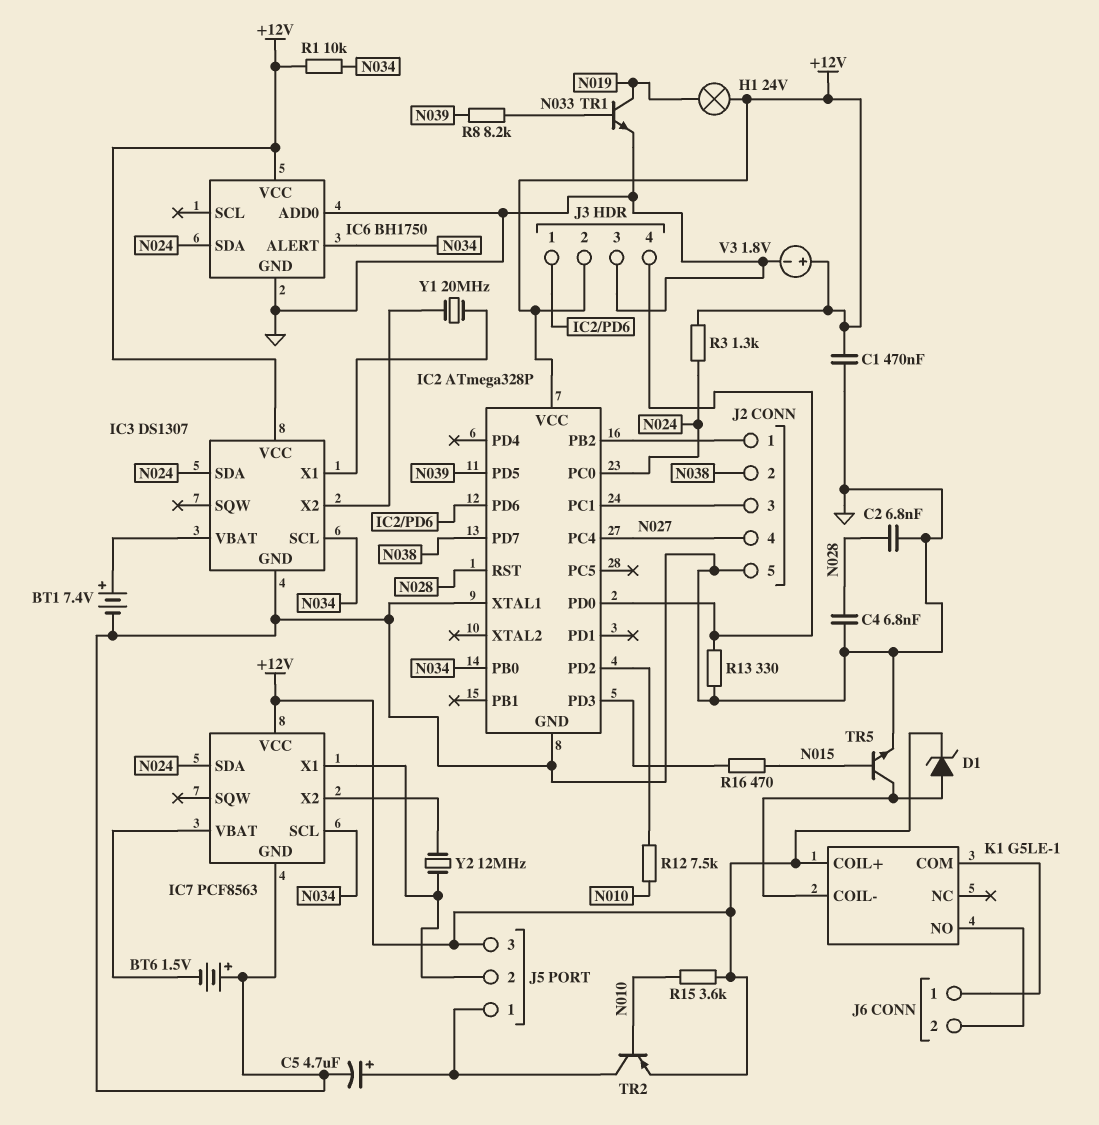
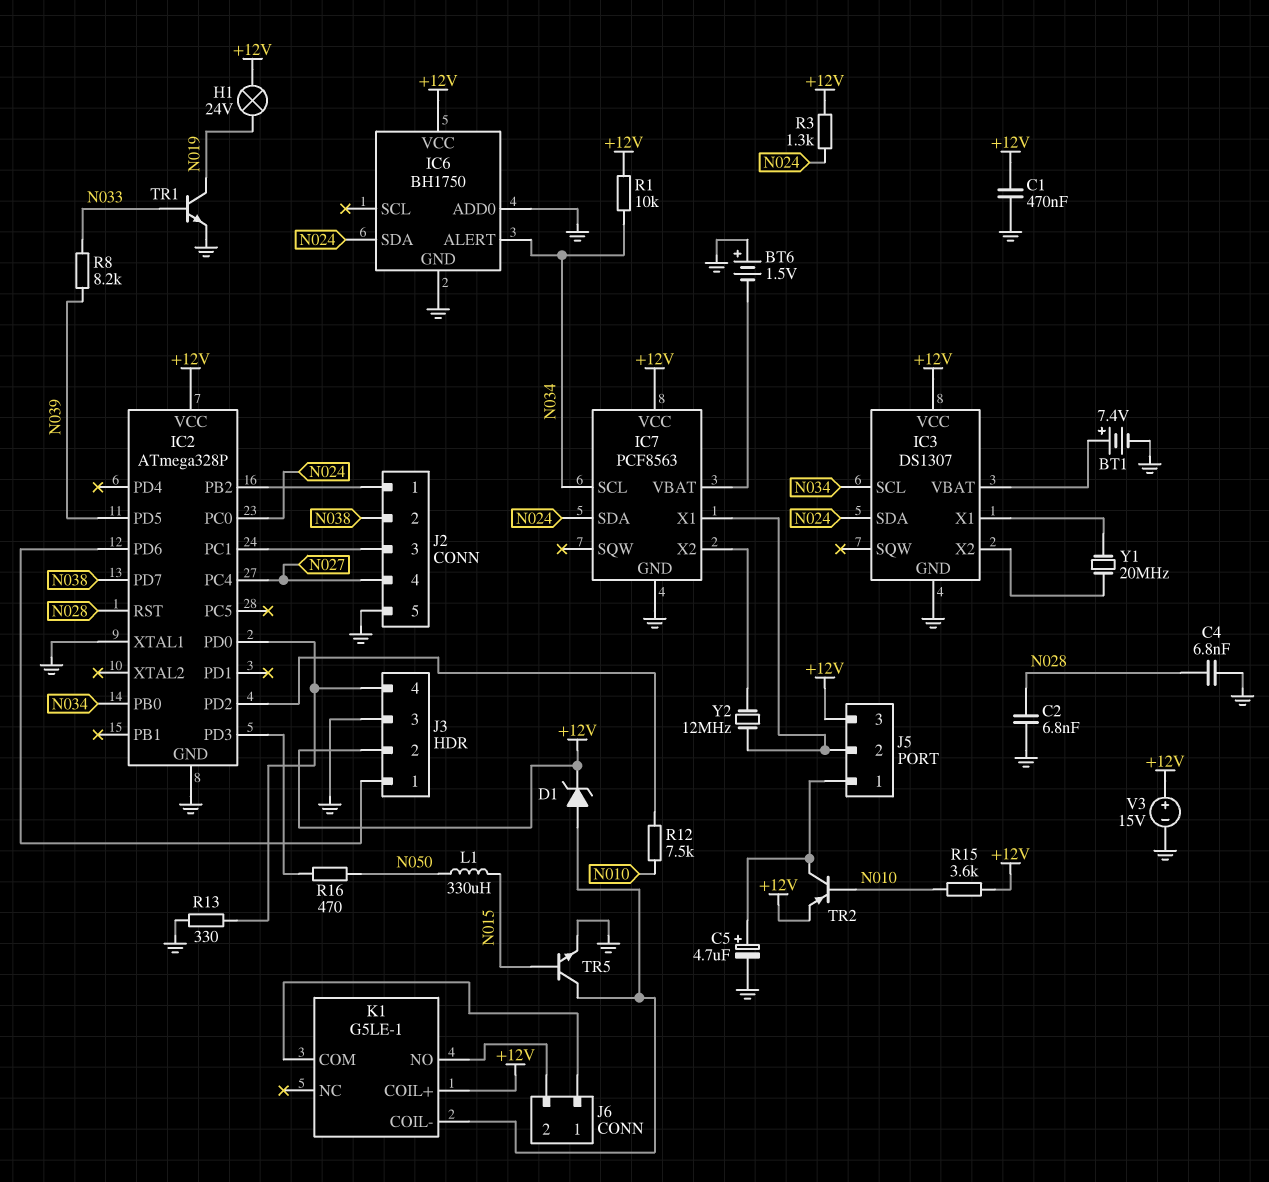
L1: none -> 330uH (N015, N050)
R16: 470 (IC2/PD3, N015) -> 470 (IC2/PD3, N050)
V3: 1.8V (plus +12V, minus GND) -> 15V (plus +12V, minus GND)

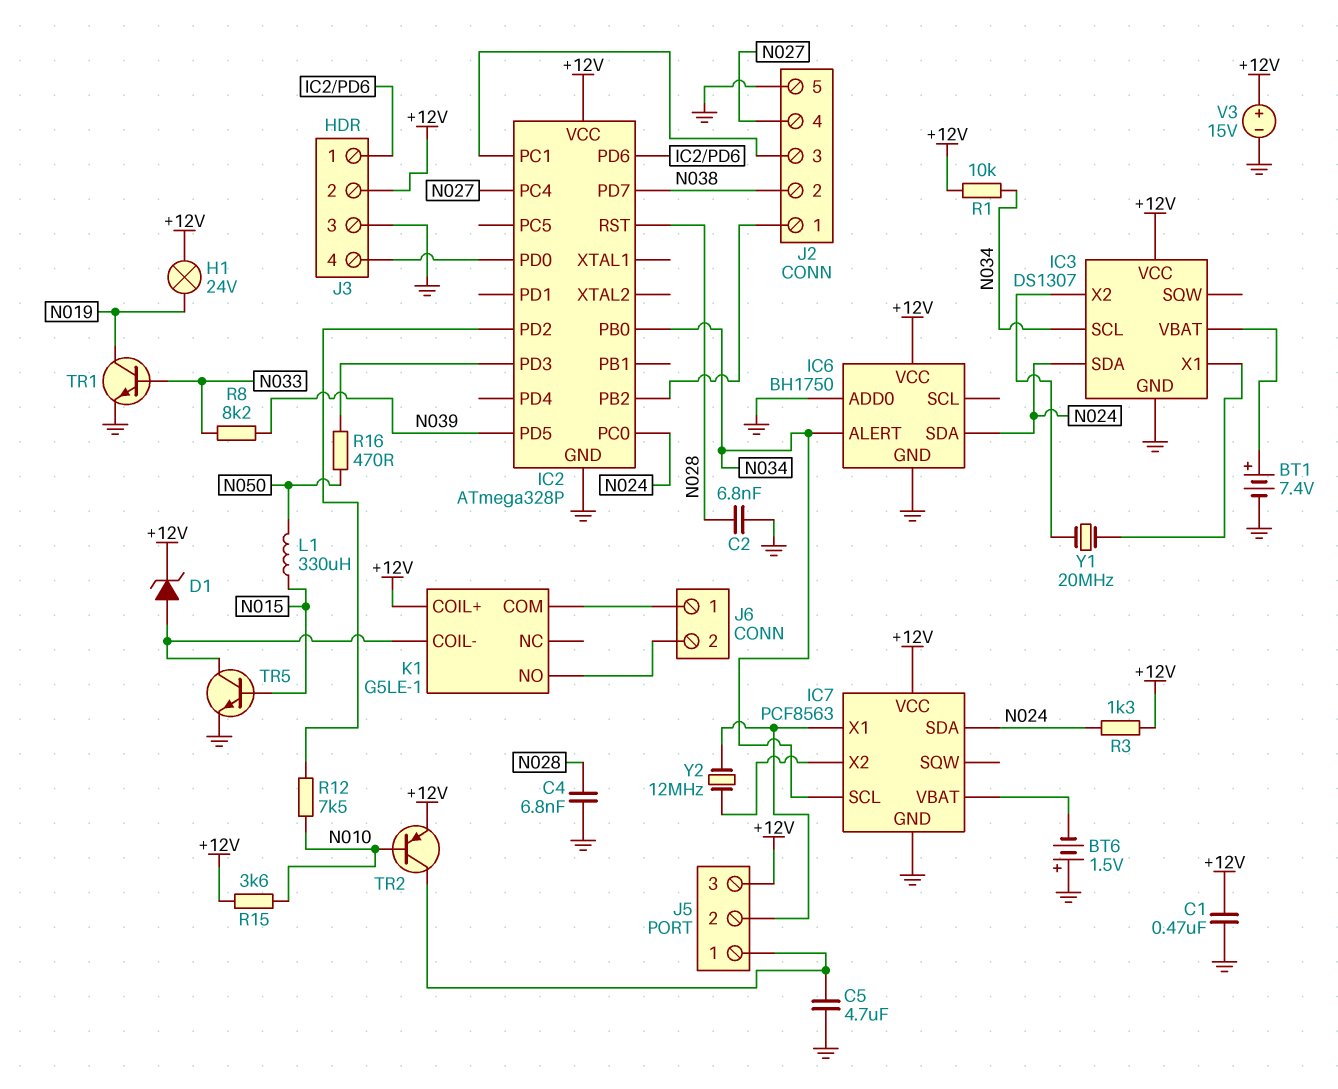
C5: 4.7uF (plus J5/1, minus GND) -> 4.7uF (GND, J5/1)
IC2 pin XTAL1: GND -> none
R13: 330 (GND, IC2/PD0) -> none

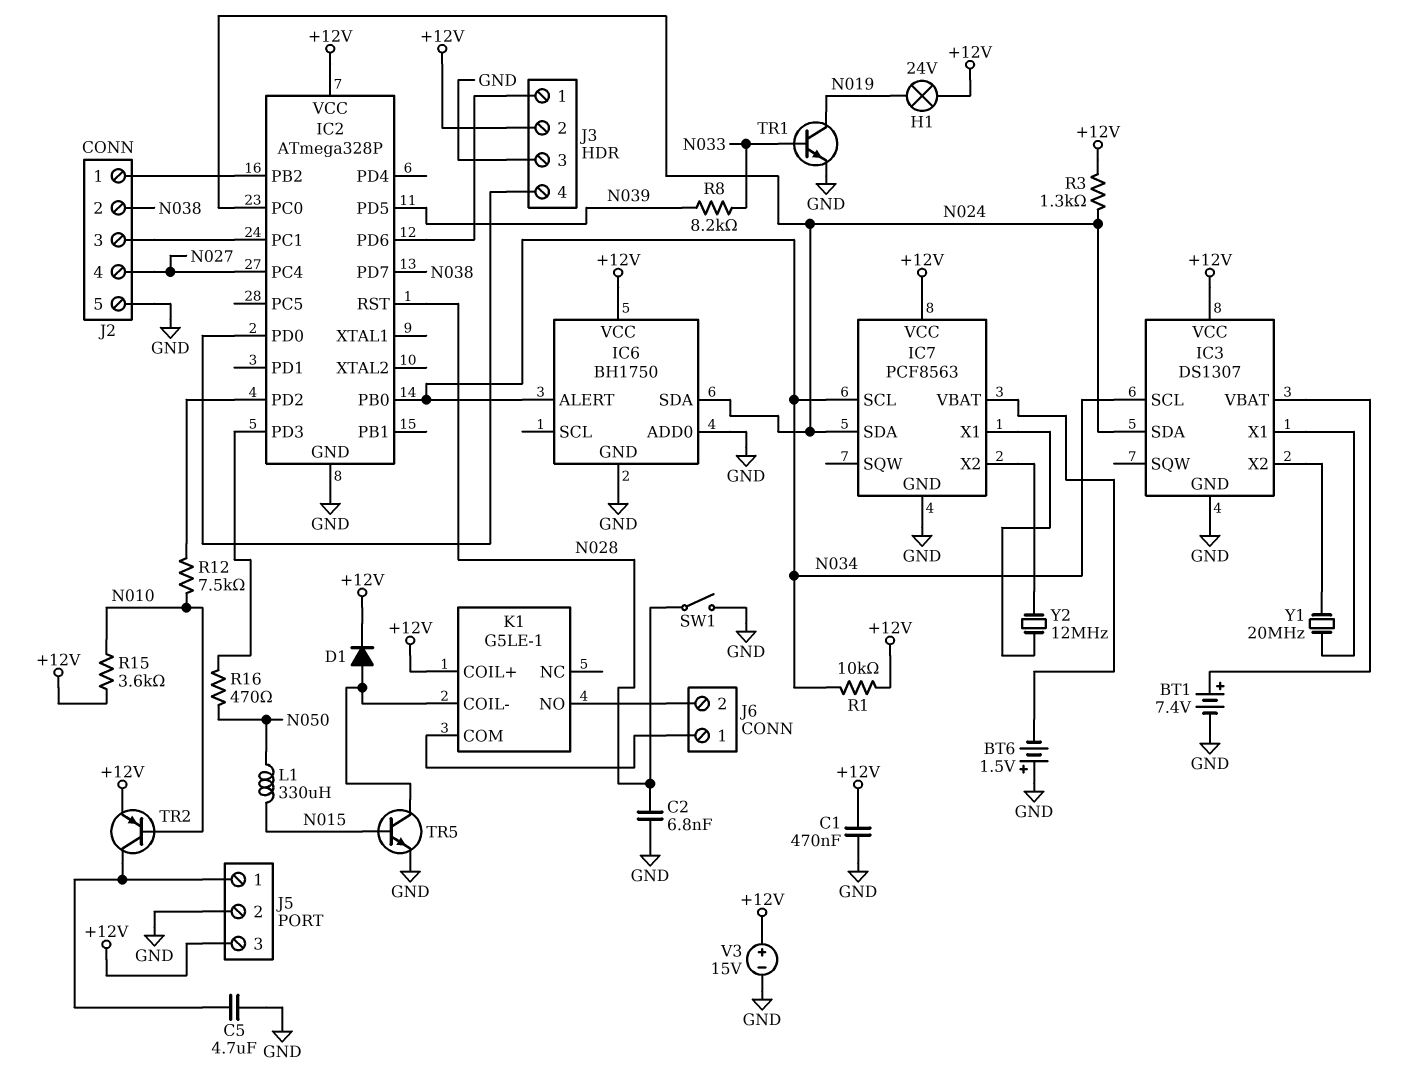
C4: 6.8nF (GND, N028) -> none
D1: zener (A K1/COIL-, K +12V) -> diode (A K1/COIL-, K +12V)
J5 pin 2: IC7/X1 -> GND
SW1: none -> switch (GND, N028)

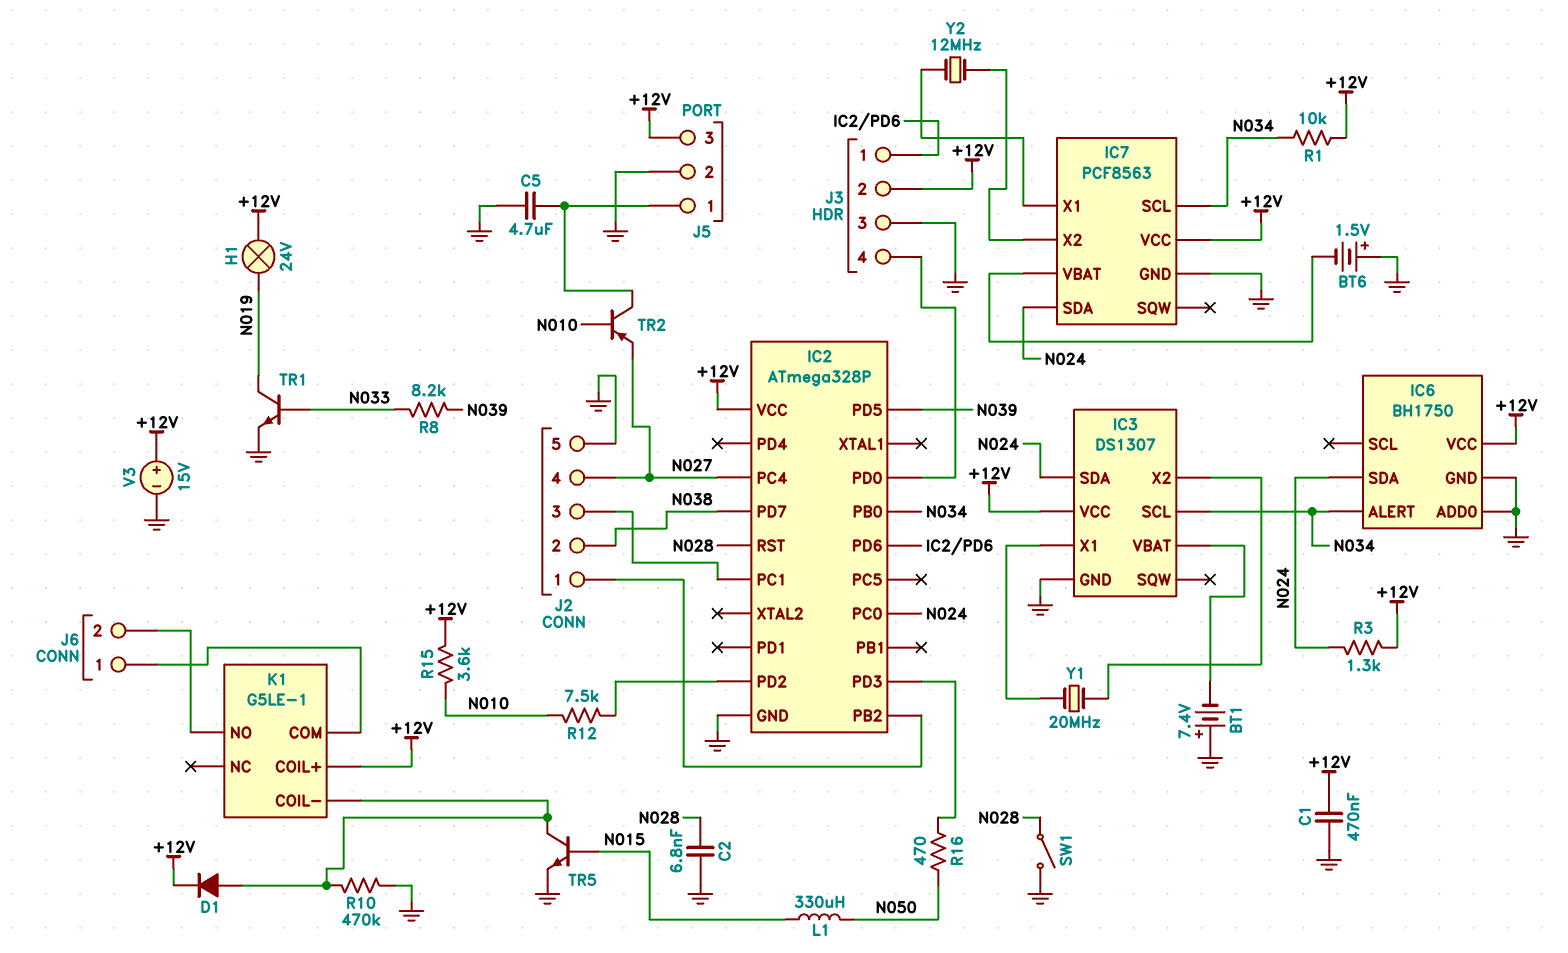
BT1: 7.4V (plus IC3/VBAT, minus GND) -> 7.4V (plus GND, minus IC3/VBAT)
R10: none -> 470k (GND, K1/COIL-)
TR2: PNP (B N010, C J5/1, E +12V) -> PNP (B N010, C J5/1, E N027)

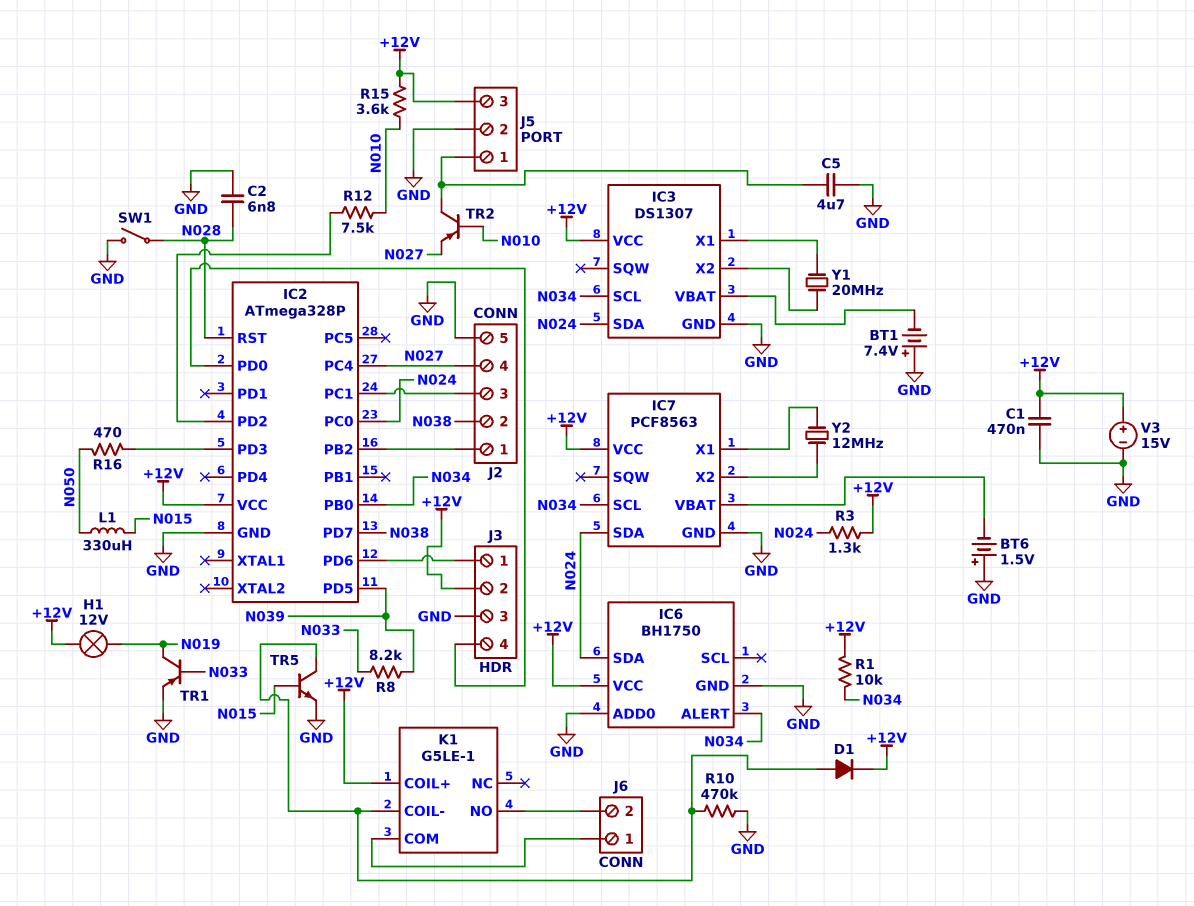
H1: lamp 24V (+12V, N019) -> lamp 12V (+12V, N019)
TR1: NPN (B N033, C N019, E GND) -> PNP (B N033, C N019, E GND)

